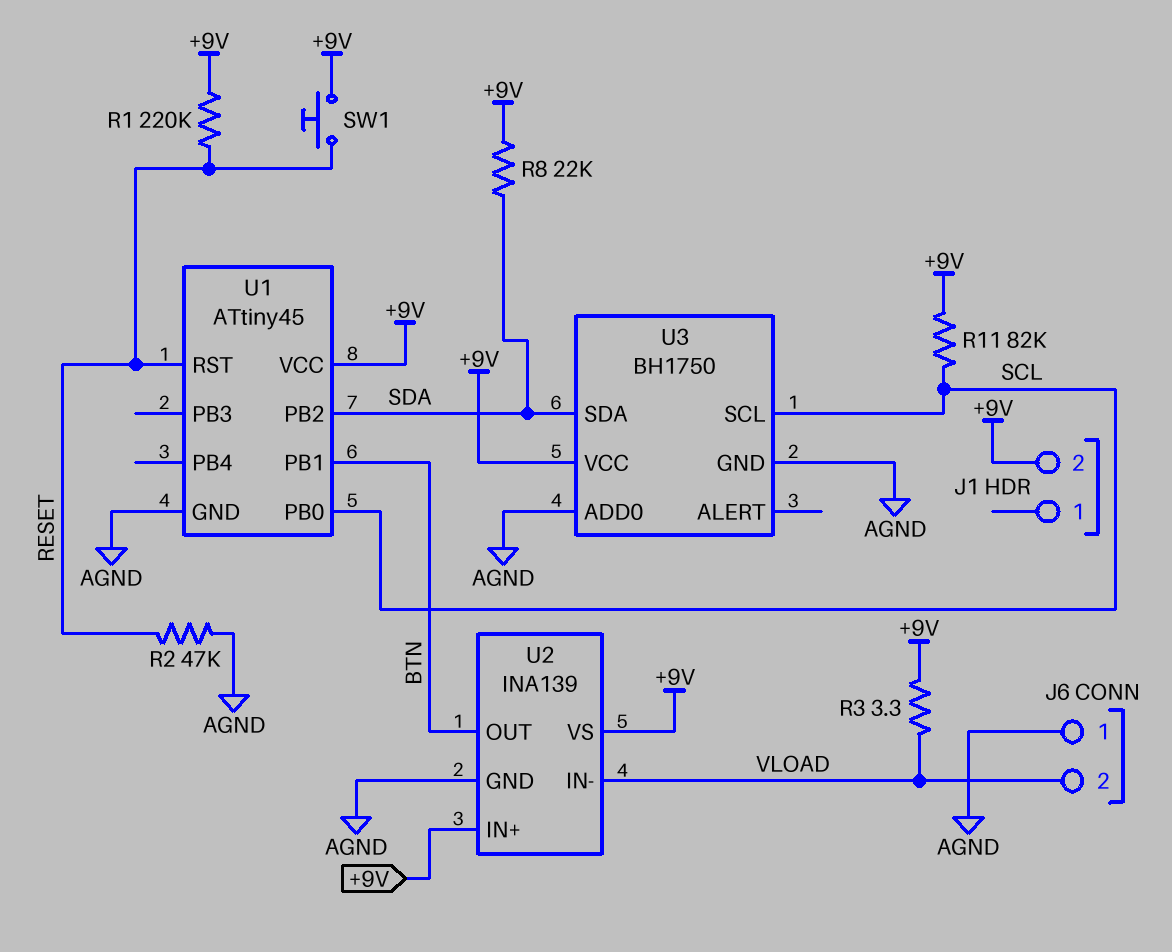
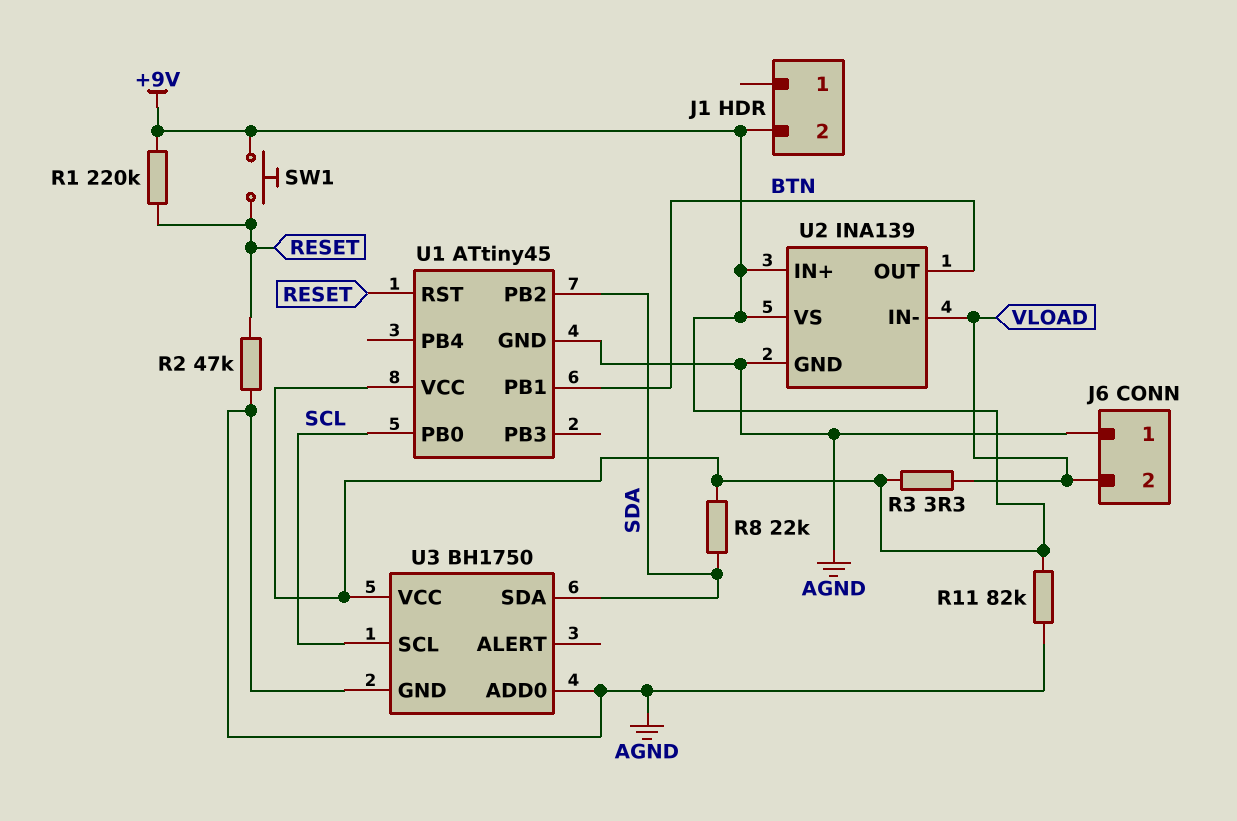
R11: 82k (+9V, SCL) -> 82k (+9V, AGND)

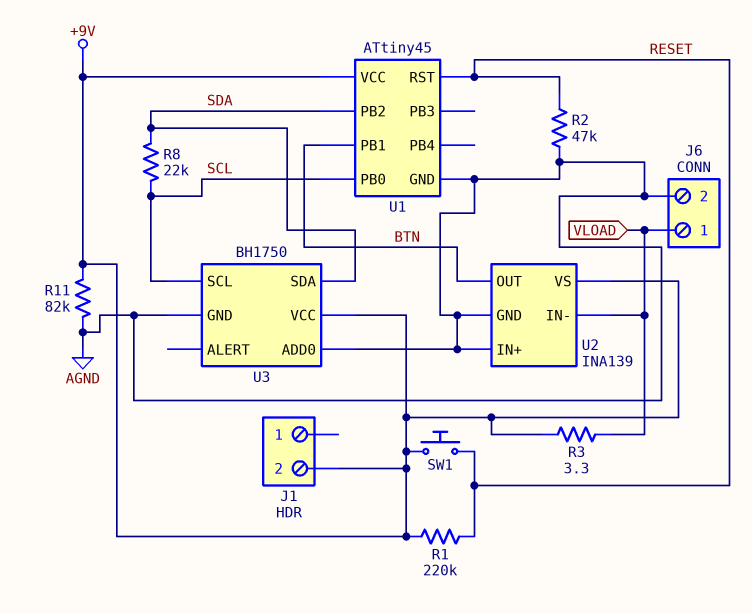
J6 pin 1: AGND -> VLOAD
J6 pin 2: VLOAD -> AGND
R8: 22k (+9V, SDA) -> 22k (SCL, SDA)
U2 pin IN+: +9V -> AGND

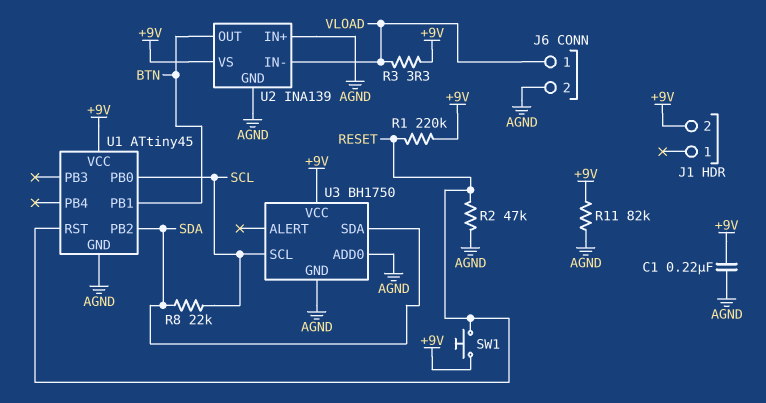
C1: none -> 220nF (+9V, AGND)

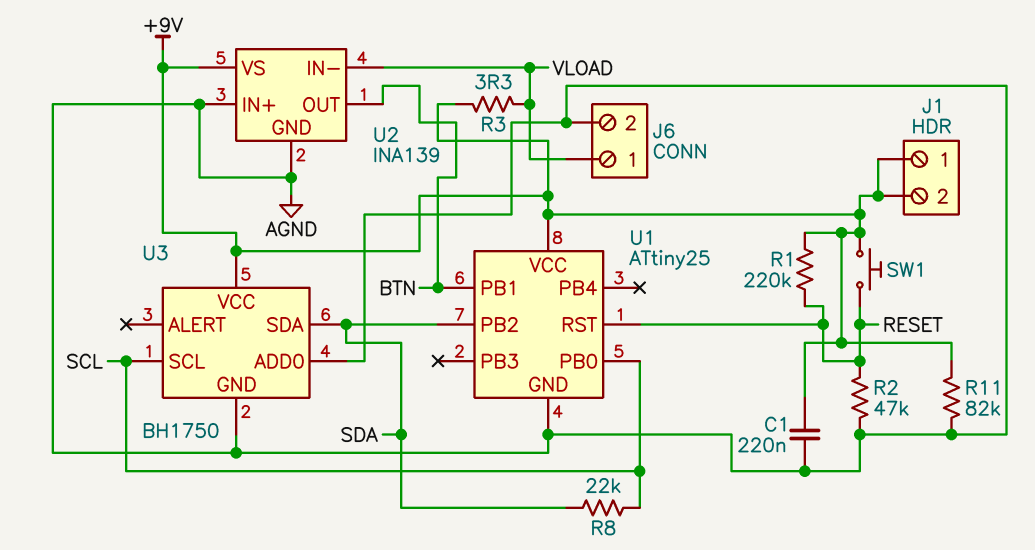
J1 pin 1: none -> +9V
U1: ATtiny45 -> ATtiny25

